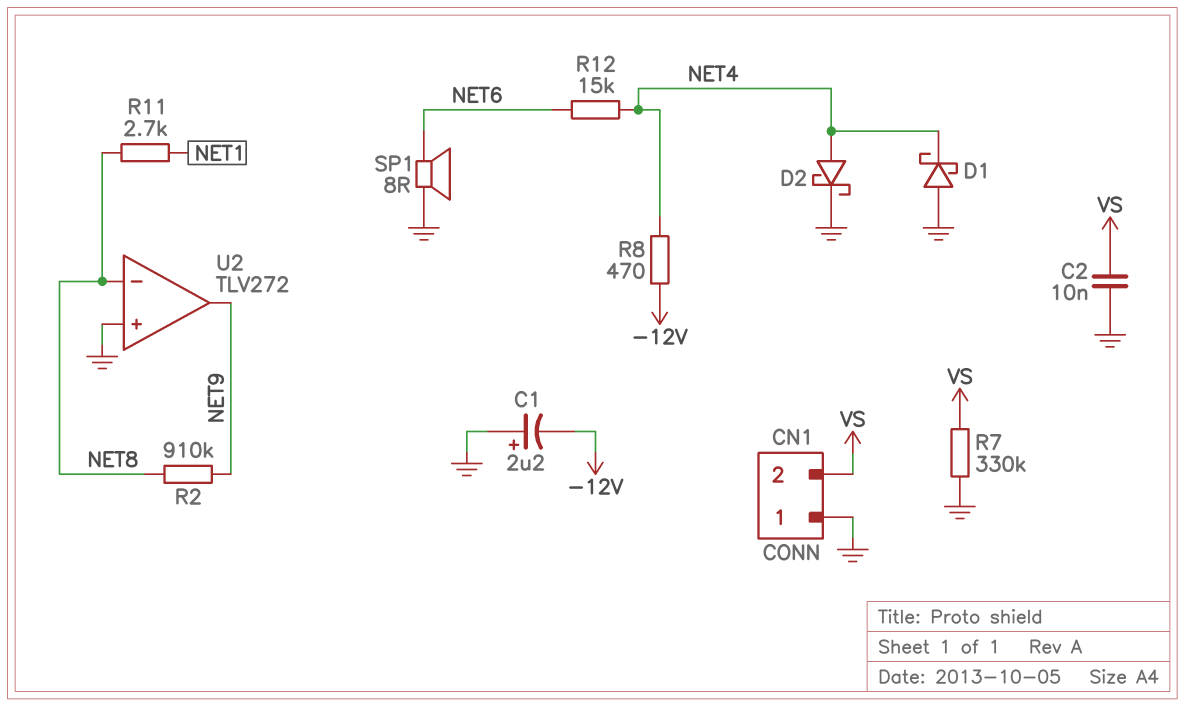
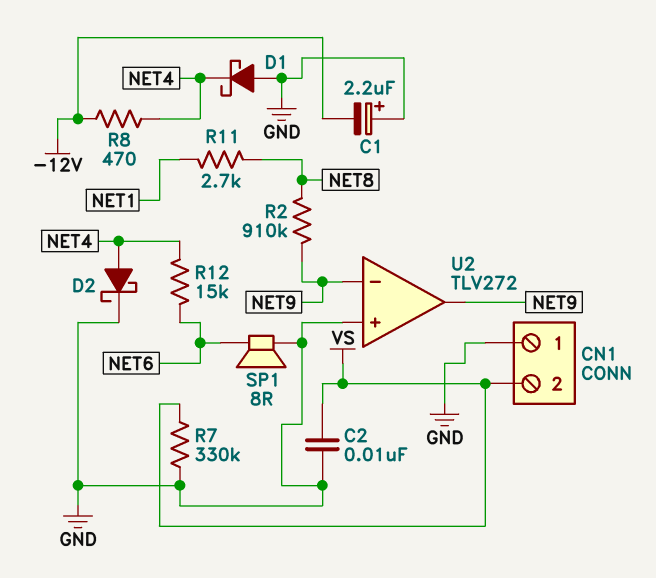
U2 pin in-: NET8 -> NET9

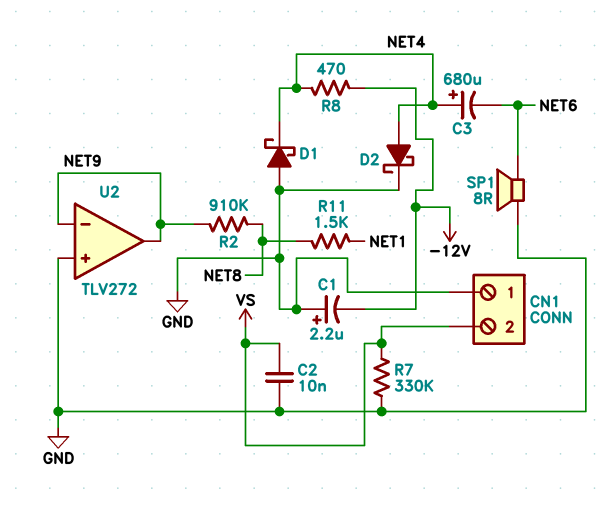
C3: none -> 680uF (plus NET4, minus NET6)
R11: 2.7k (NET1, NET8) -> 1.5k (NET1, NET8)
R12: 15k (NET4, NET6) -> none

